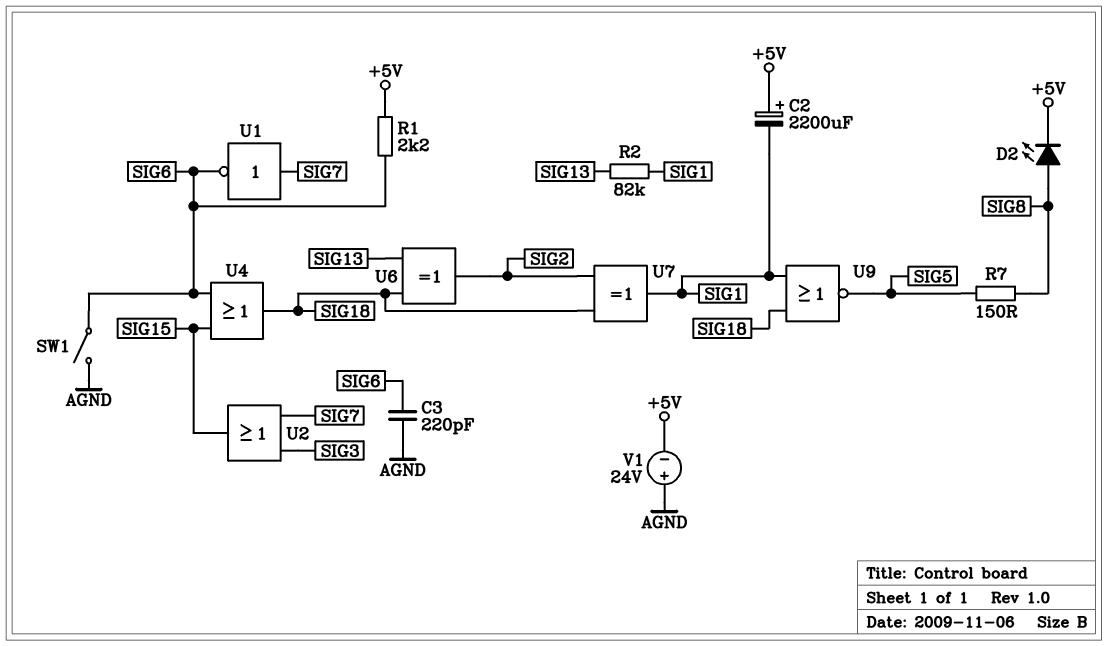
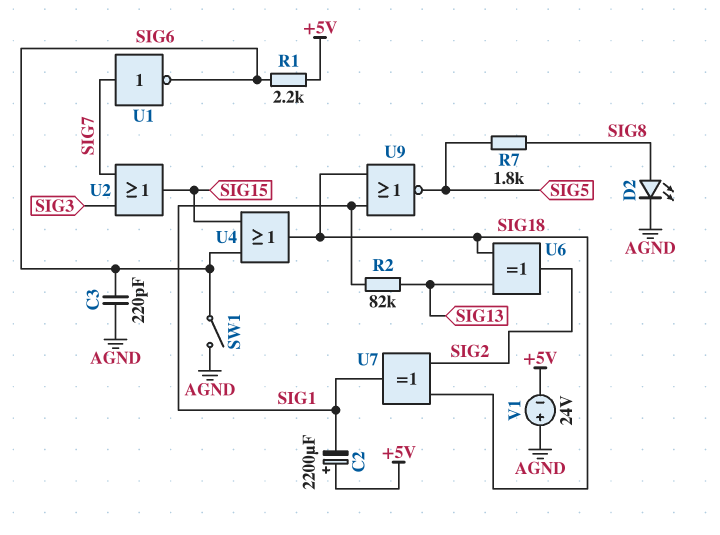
D2: LED (A SIG8, K +5V) -> LED (A SIG8, K AGND)
R7: 150 (SIG5, SIG8) -> 1.8k (SIG5, SIG8)

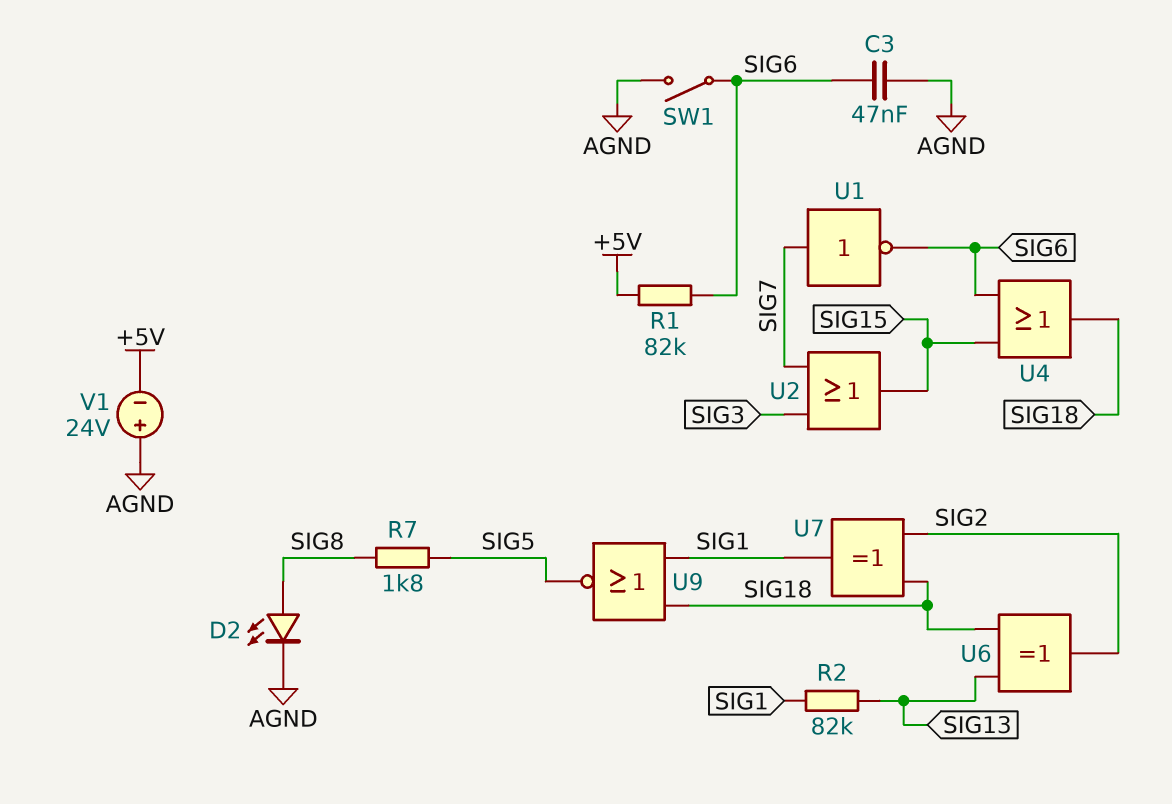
C2: 2200uF (plus +5V, minus SIG1) -> none
C3: 220pF (AGND, SIG6) -> 47nF (AGND, SIG6)
R1: 2.2k (+5V, SIG6) -> 82k (+5V, SIG6)

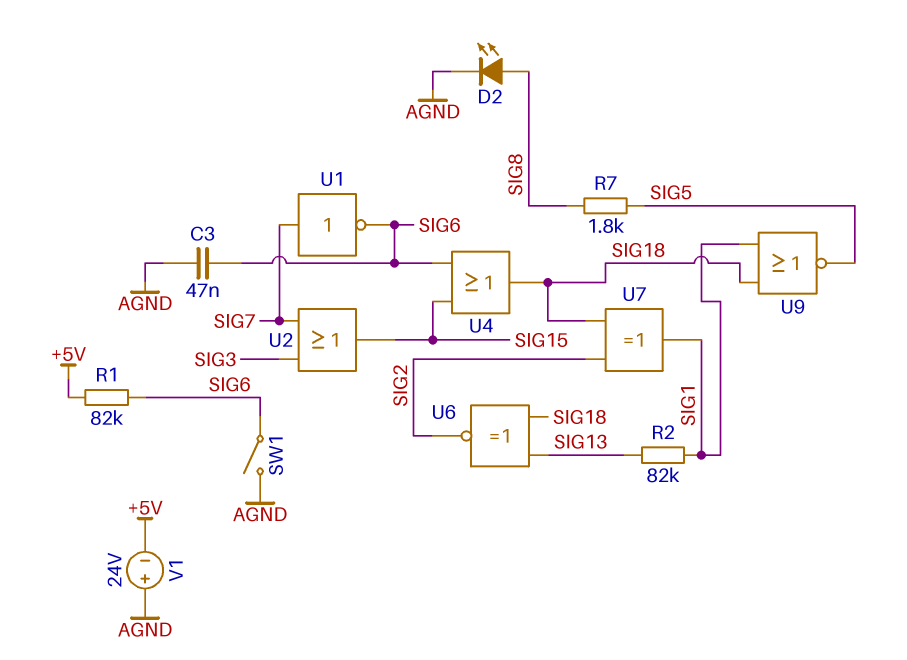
U6: XOR (in SIG13, in SIG18, out SIG2) -> XNOR (in SIG13, in SIG18, out SIG2)

